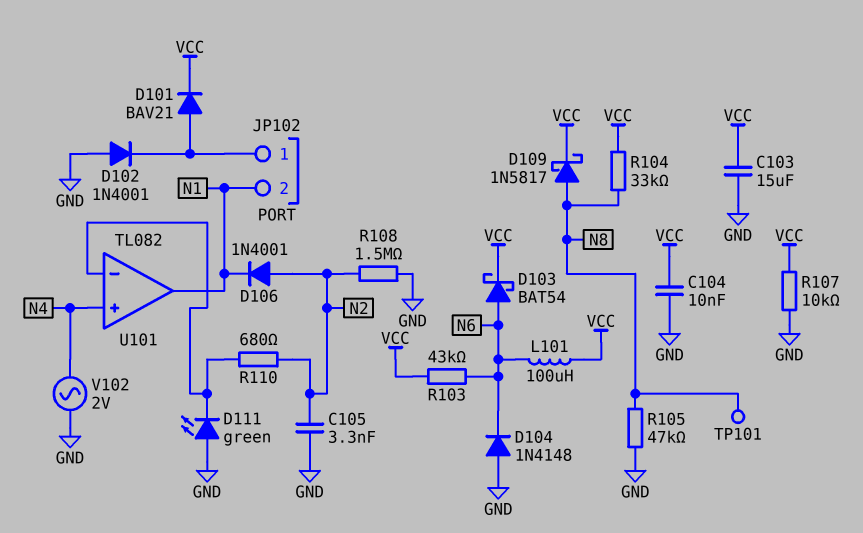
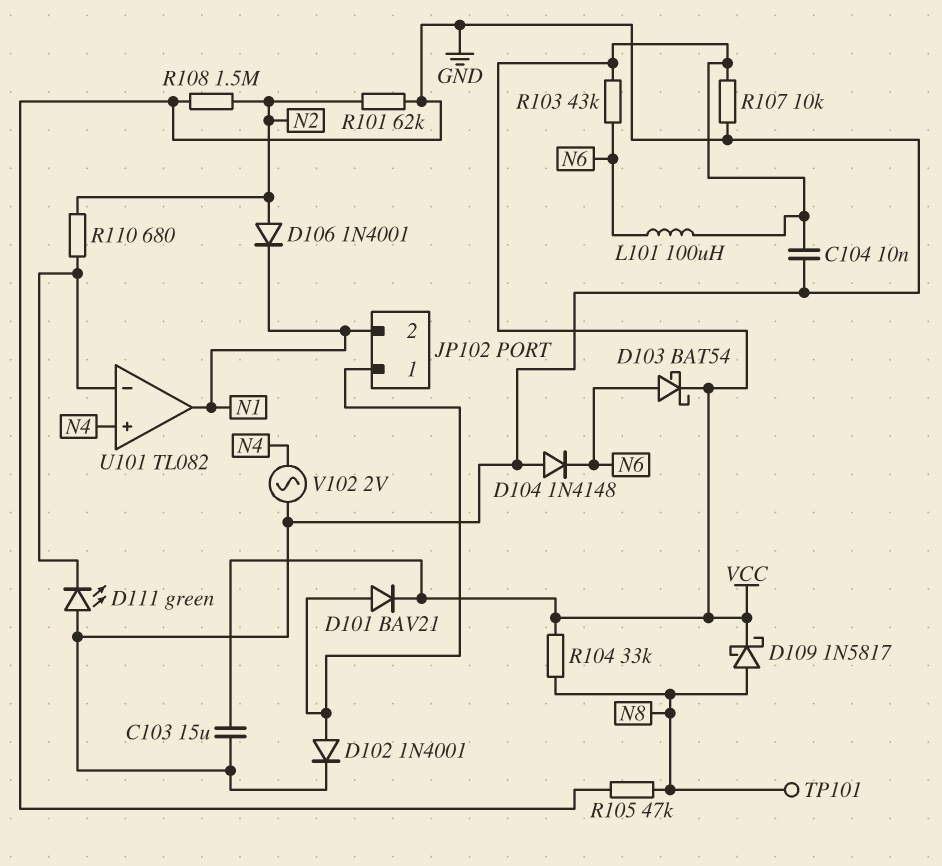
C105: 3.3nF (GND, N2) -> none
D102: diode 1N4001 (A GND, K JP102/1) -> diode 1N4001 (A JP102/1, K GND)
R101: none -> 62k (GND, N2)

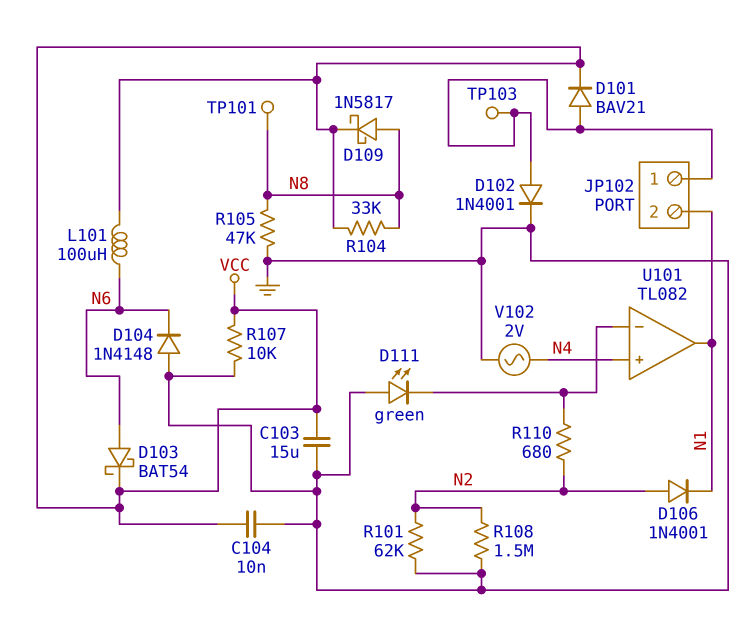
R103: 43k (N6, VCC) -> none
TP103: none -> test point (JP102/1)

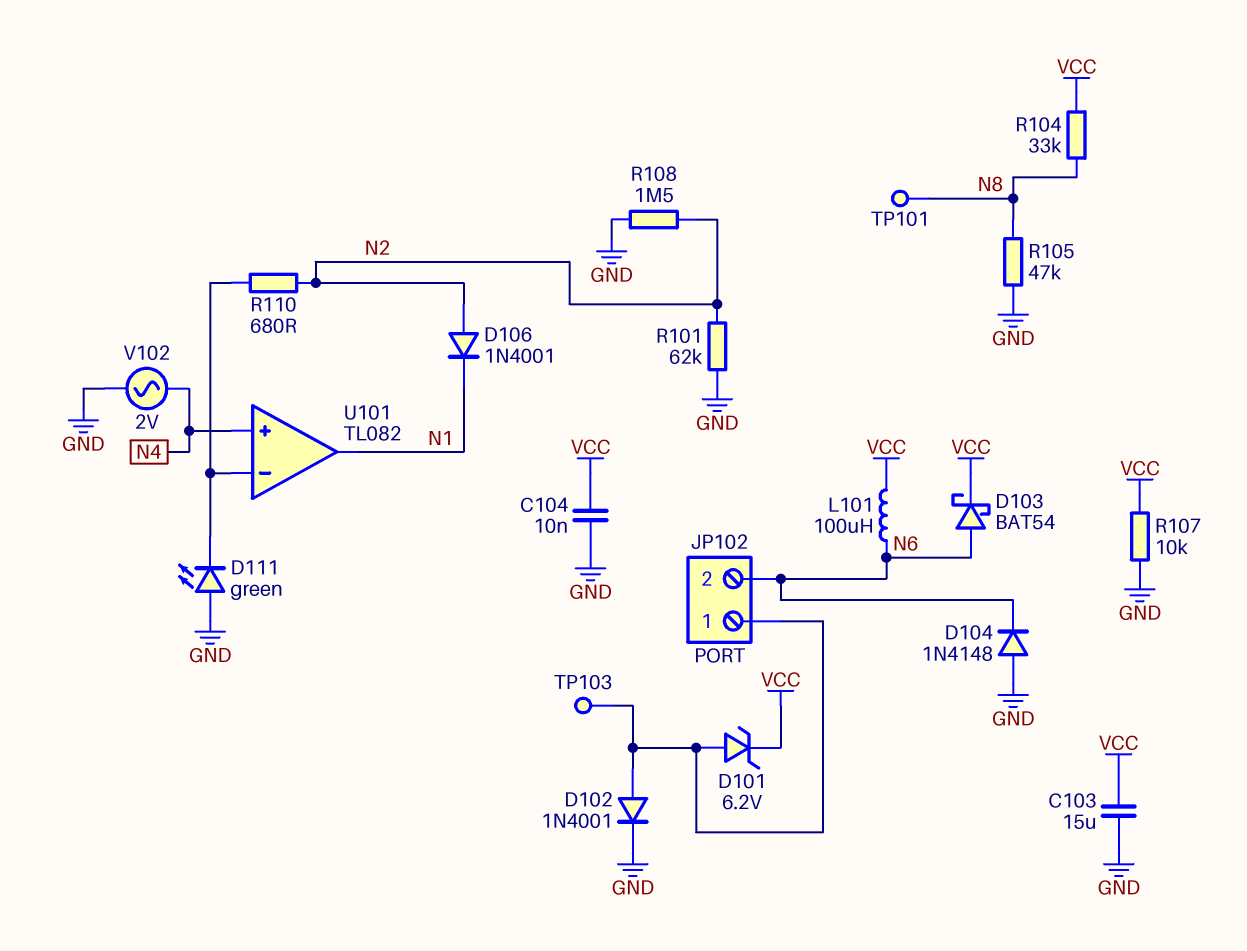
D101: diode BAV21 (A JP102/1, K VCC) -> zener 6.2V (A JP102/1, K VCC)
D109: schottky 1N5817 (A N8, K VCC) -> none
JP102 pin 2: N1 -> N6

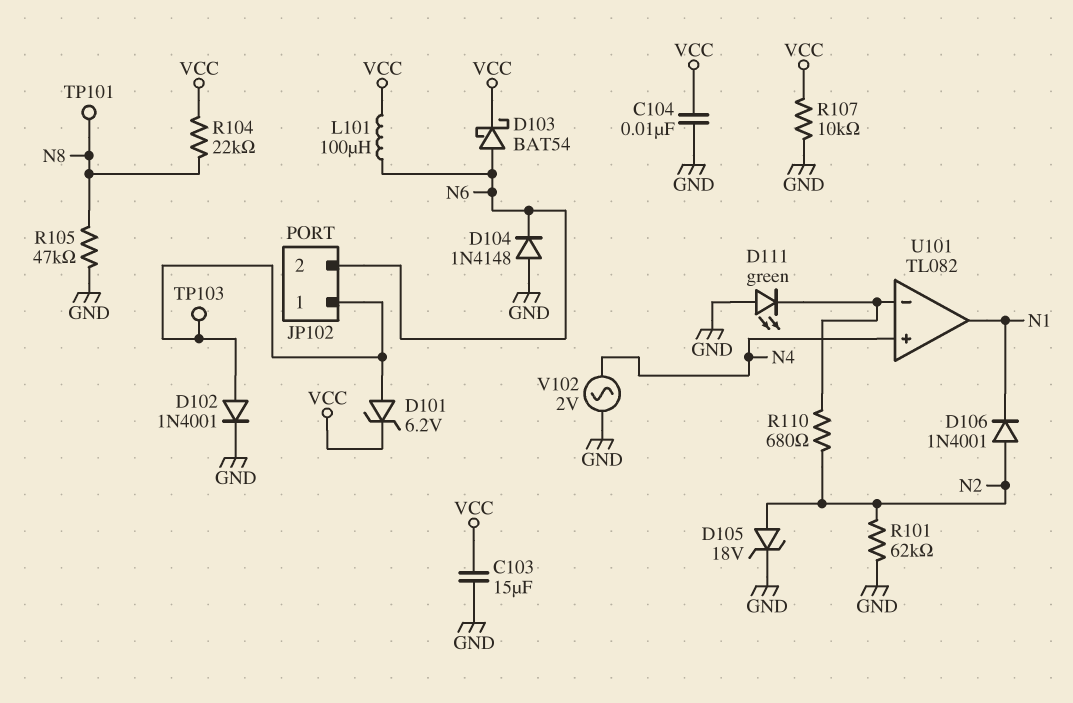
D105: none -> zener 18V (A N2, K GND)
R104: 33k (N8, VCC) -> 22k (N8, VCC)
R108: 1.5M (GND, N2) -> none

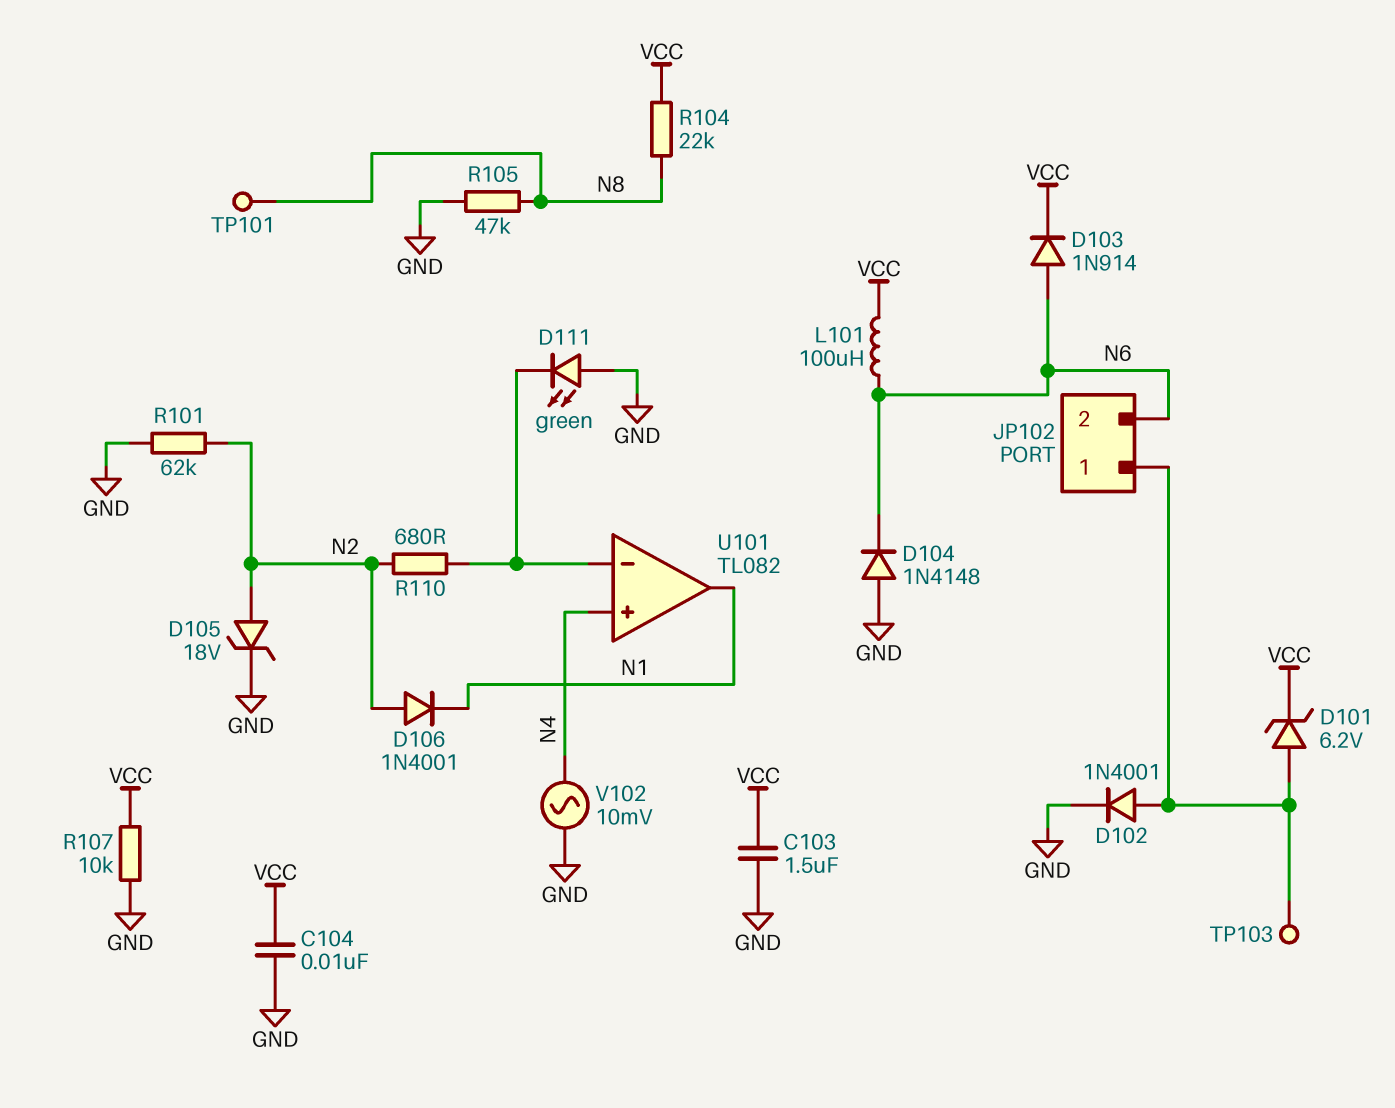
C103: 15uF (GND, VCC) -> 1.5uF (GND, VCC)
D103: schottky BAT54 (A N6, K VCC) -> diode 1N914 (A N6, K VCC)
V102: AC 2V (GND, N4) -> AC 10mV (GND, N4)

